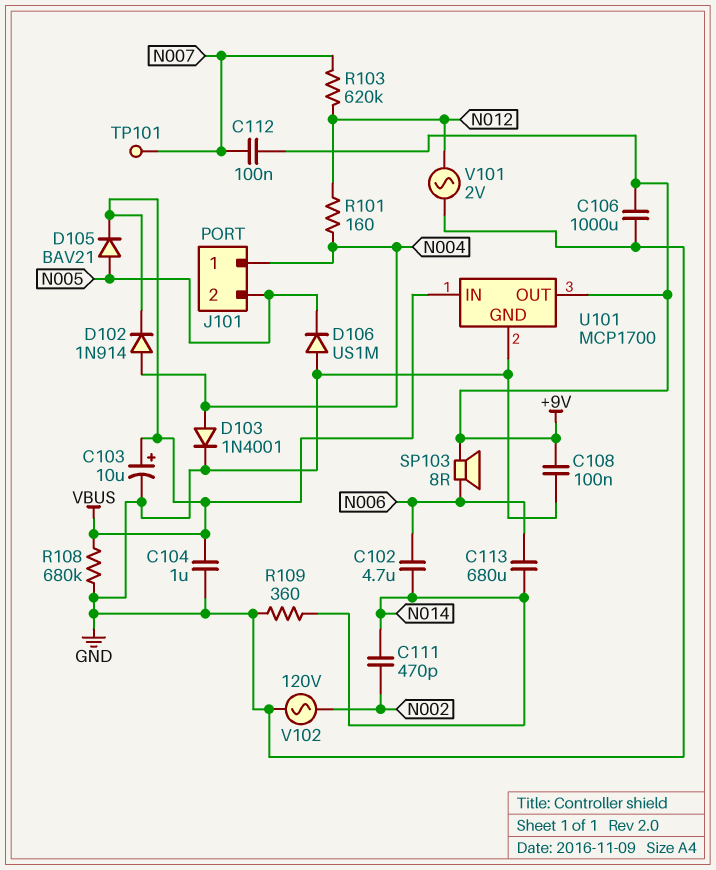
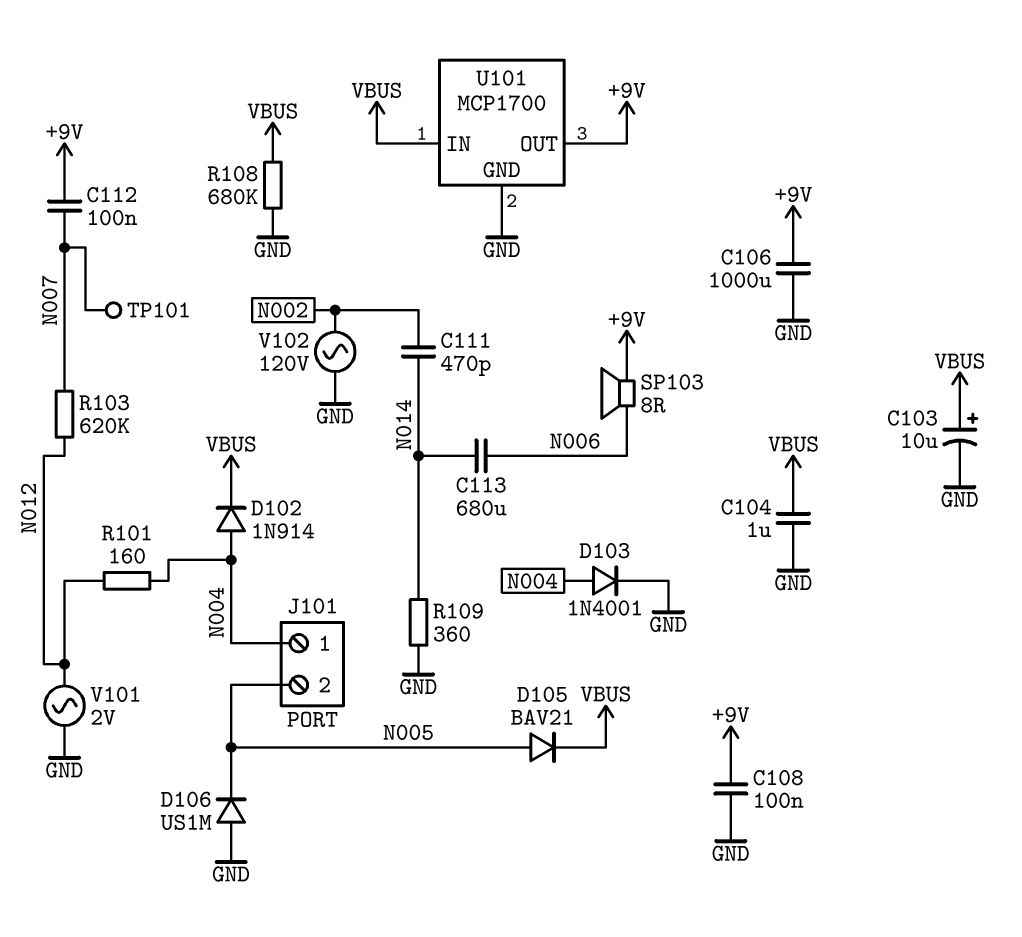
C102: 4.7uF (N006, N014) -> none

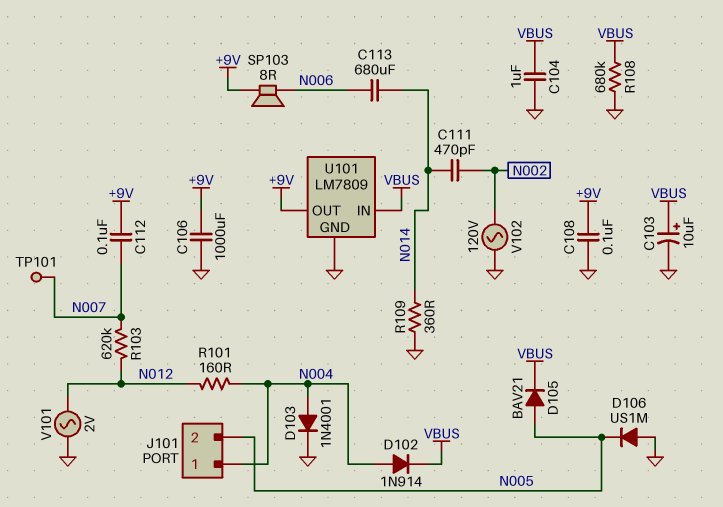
U101: MCP1700 -> LM7809

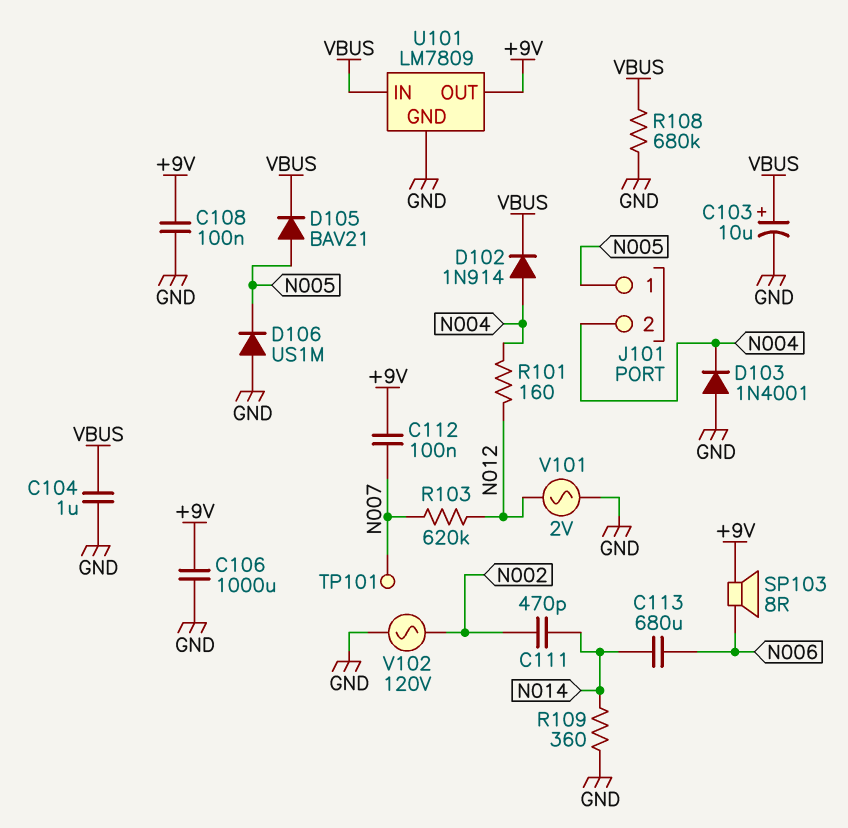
D103: diode 1N4001 (A N004, K GND) -> diode 1N4001 (A GND, K N004)
J101 pin 1: N004 -> N005
J101 pin 2: N005 -> N004

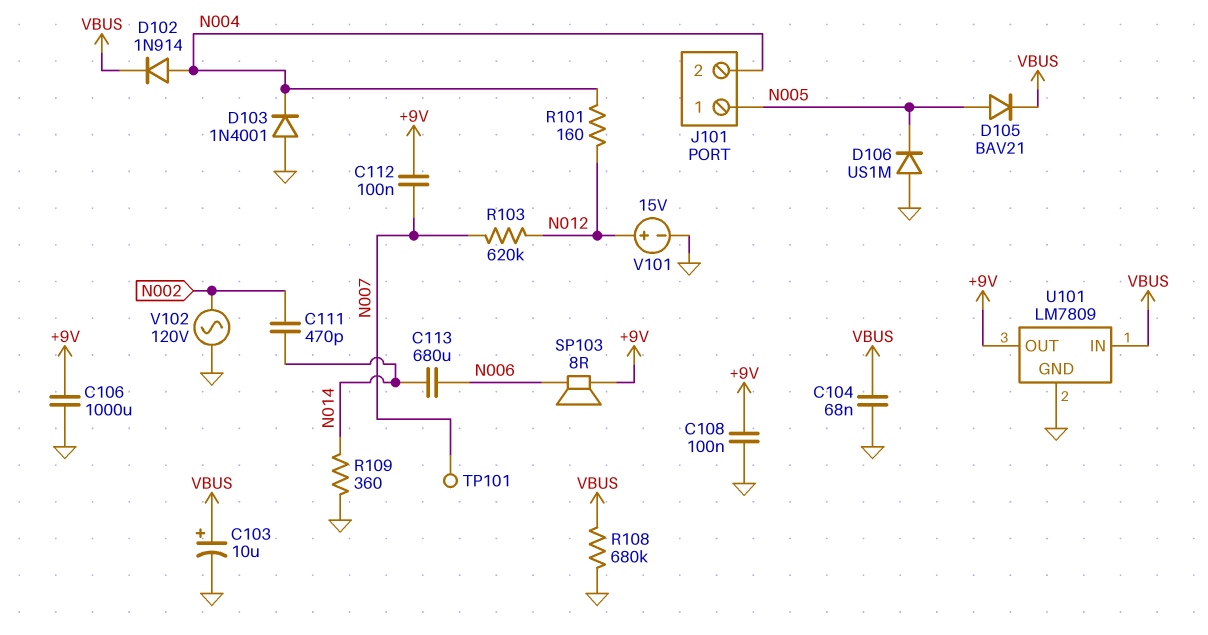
C104: 1uF (GND, VBUS) -> 68nF (GND, VBUS)
V101: AC 2V (GND, N012) -> 15V (plus N012, minus GND)

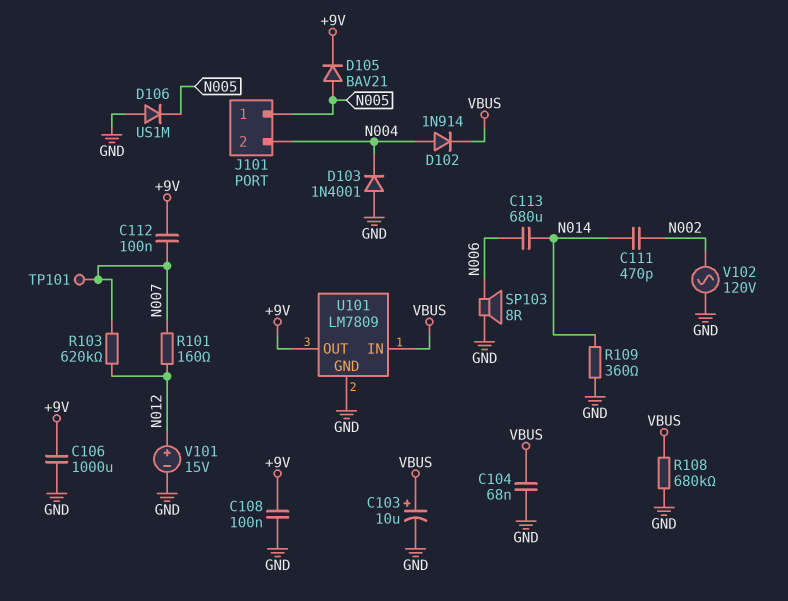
D105: diode BAV21 (A N005, K VBUS) -> diode BAV21 (A N005, K +9V)
R101: 160 (N004, N012) -> 160 (N007, N012)
SP103: speaker 8R (+9V, N006) -> speaker 8R (GND, N006)

